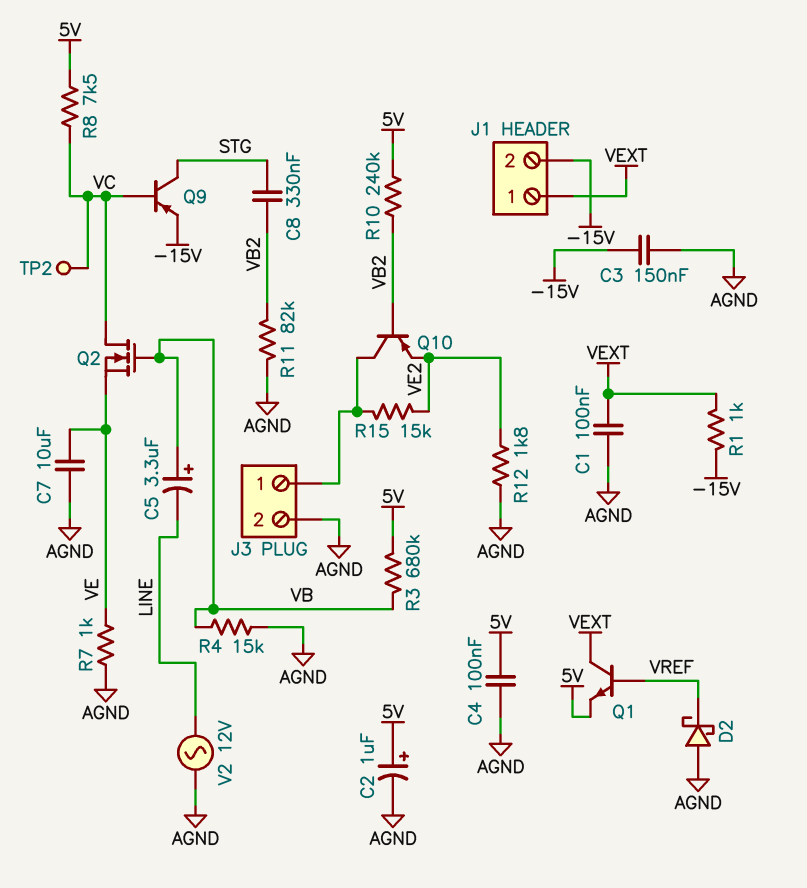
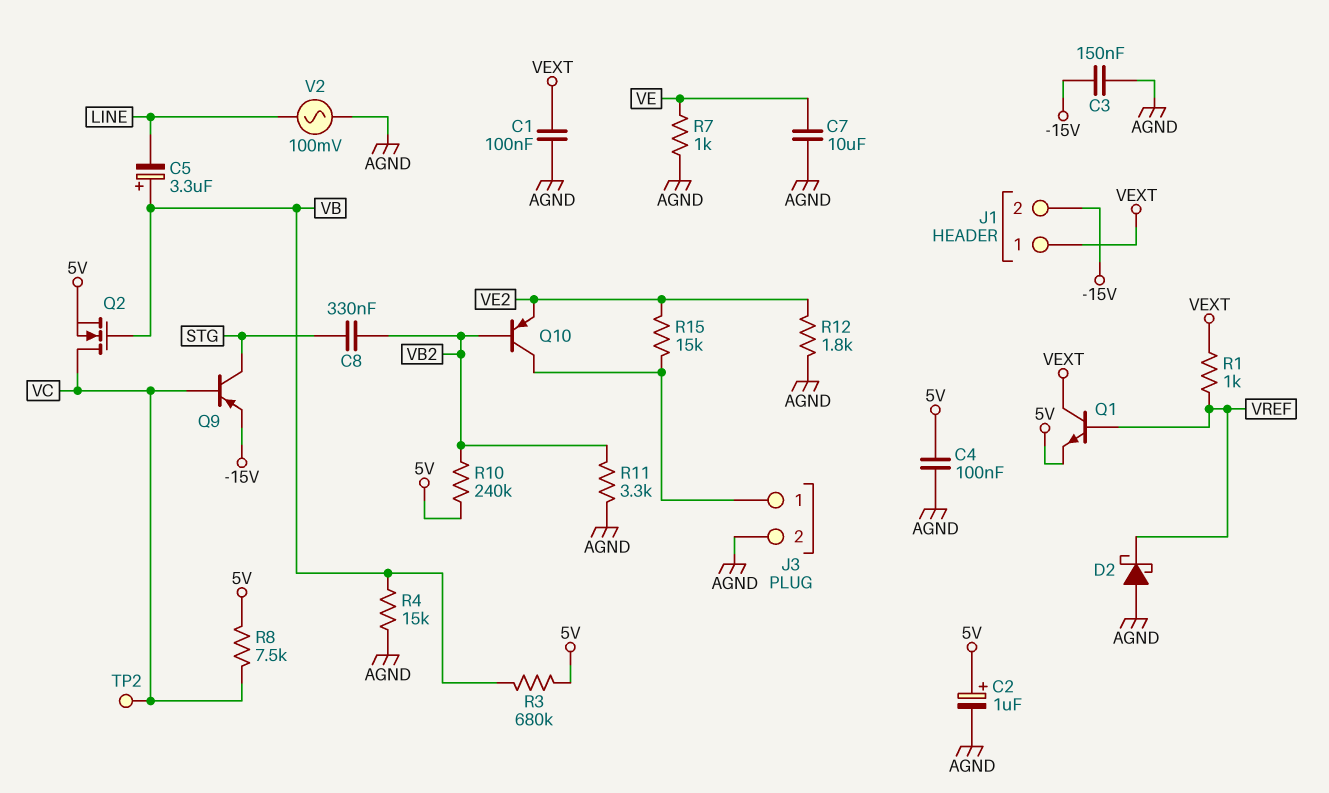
Q2: NMOS (G VB, D VC, S VE) -> NMOS (G VB, D VC, S 5V)
R1: 1k (-15V, VEXT) -> 1k (VEXT, VREF)
R11: 82k (AGND, VB2) -> 3.3k (AGND, VB2)
V2: AC 12V (AGND, LINE) -> AC 100mV (AGND, LINE)

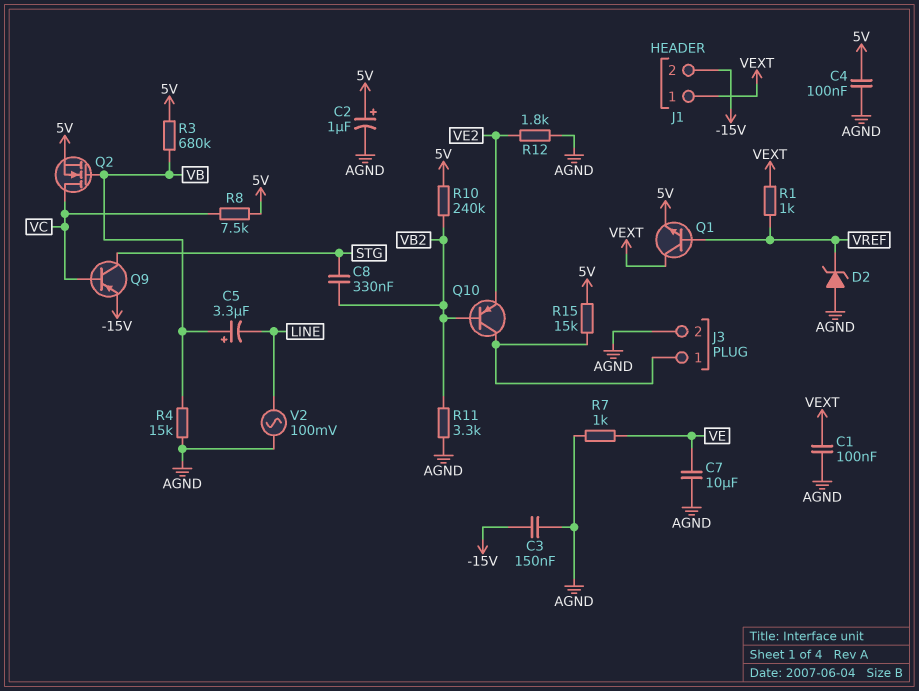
D2: schottky (A AGND, K VREF) -> zener (A AGND, K VREF)
R15: 15k (J3/1, VE2) -> 15k (5V, J3/1)
TP2: test point (VC) -> none

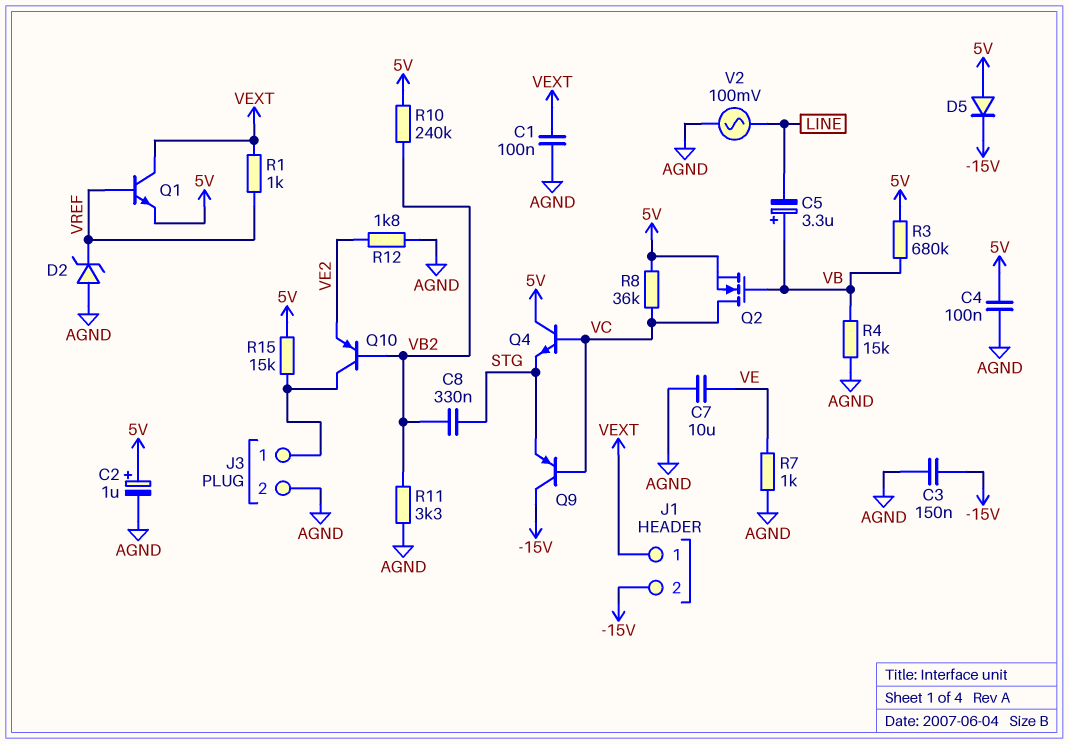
D5: none -> diode (A 5V, K -15V)
Q4: none -> NPN (B VC, C 5V, E STG)
Q9: PNP (B VC, C STG, E -15V) -> PNP (B VC, C -15V, E STG)
R8: 7.5k (5V, VC) -> 36k (5V, VC)

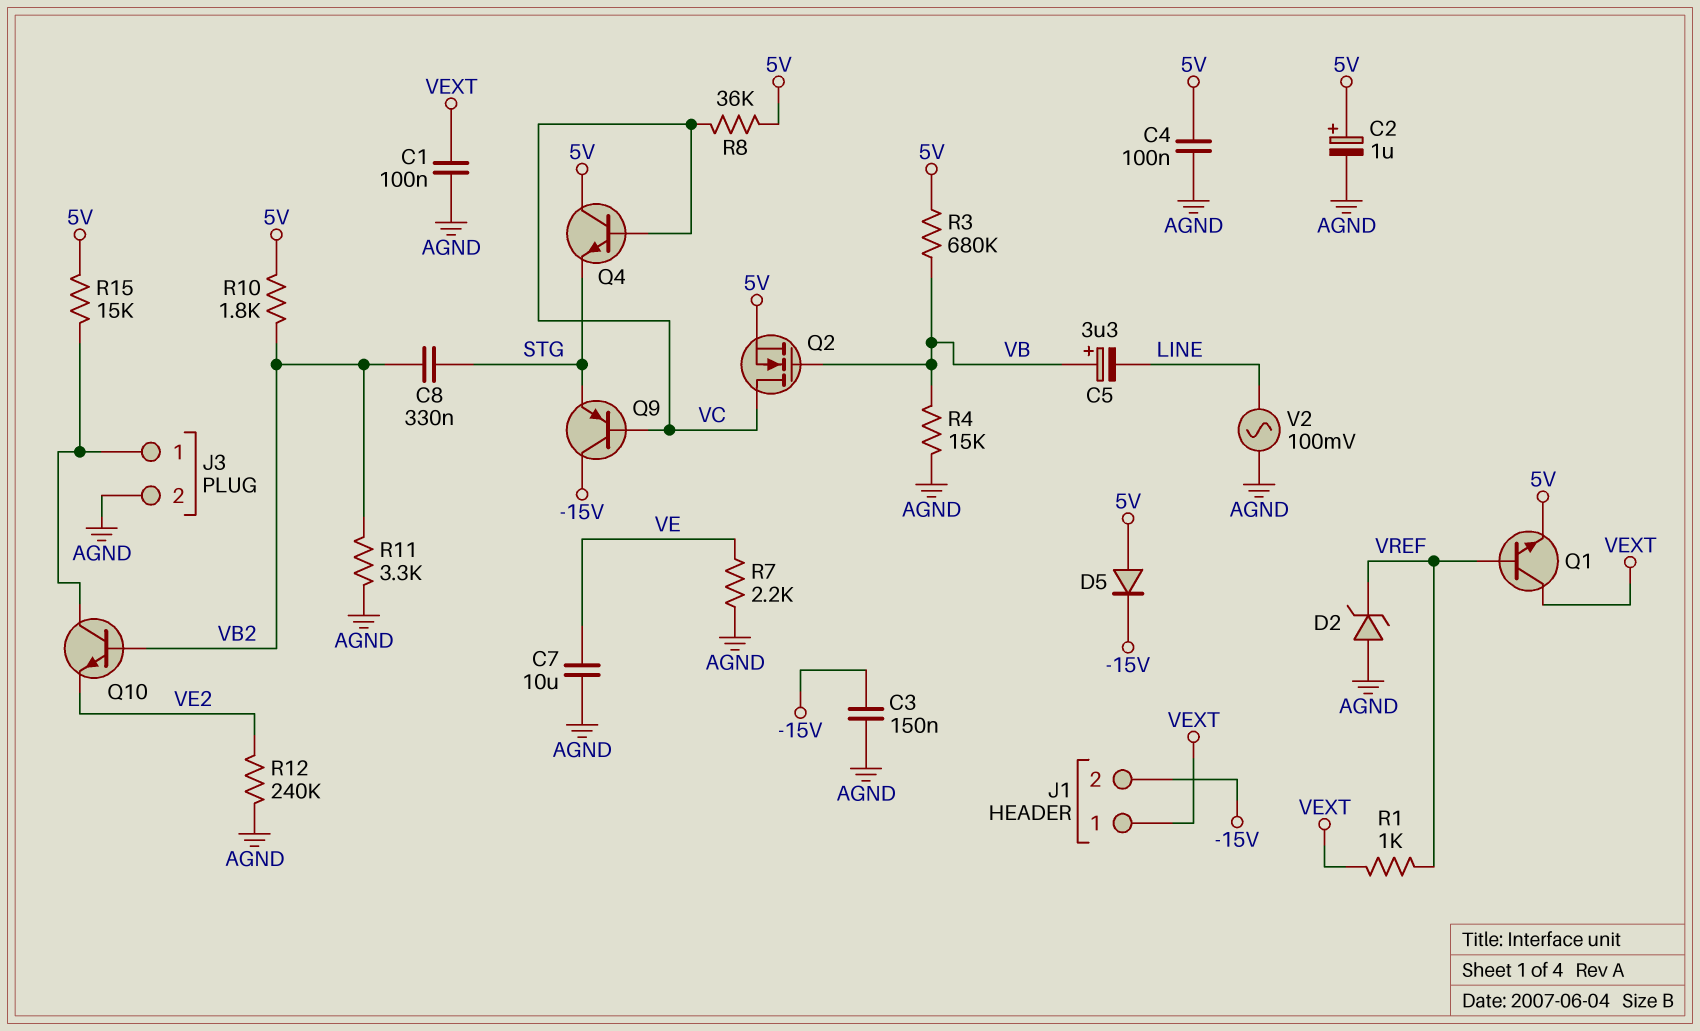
Q10: PNP (B VB2, C J3/1, E VE2) -> NPN (B VB2, C J3/1, E VE2)
R7: 1k (AGND, VE) -> 2.2k (AGND, VE)
R10: 240k (5V, VB2) -> 1.8k (5V, VB2)
R12: 1.8k (AGND, VE2) -> 240k (AGND, VE2)

